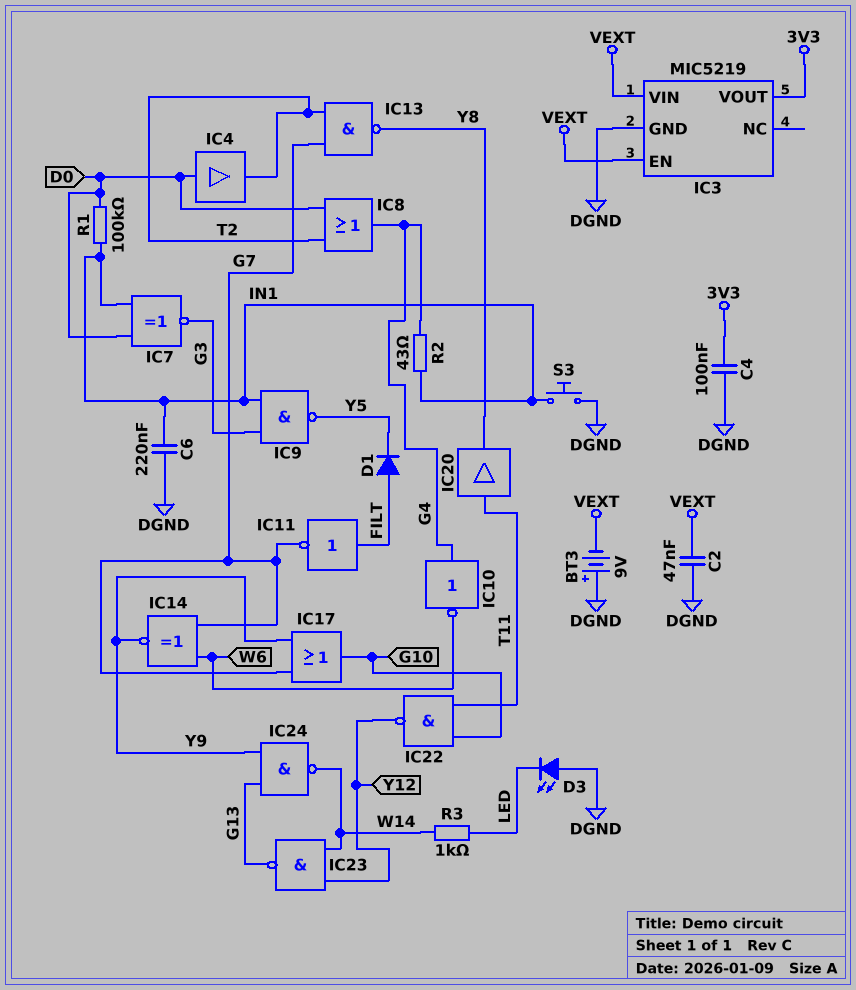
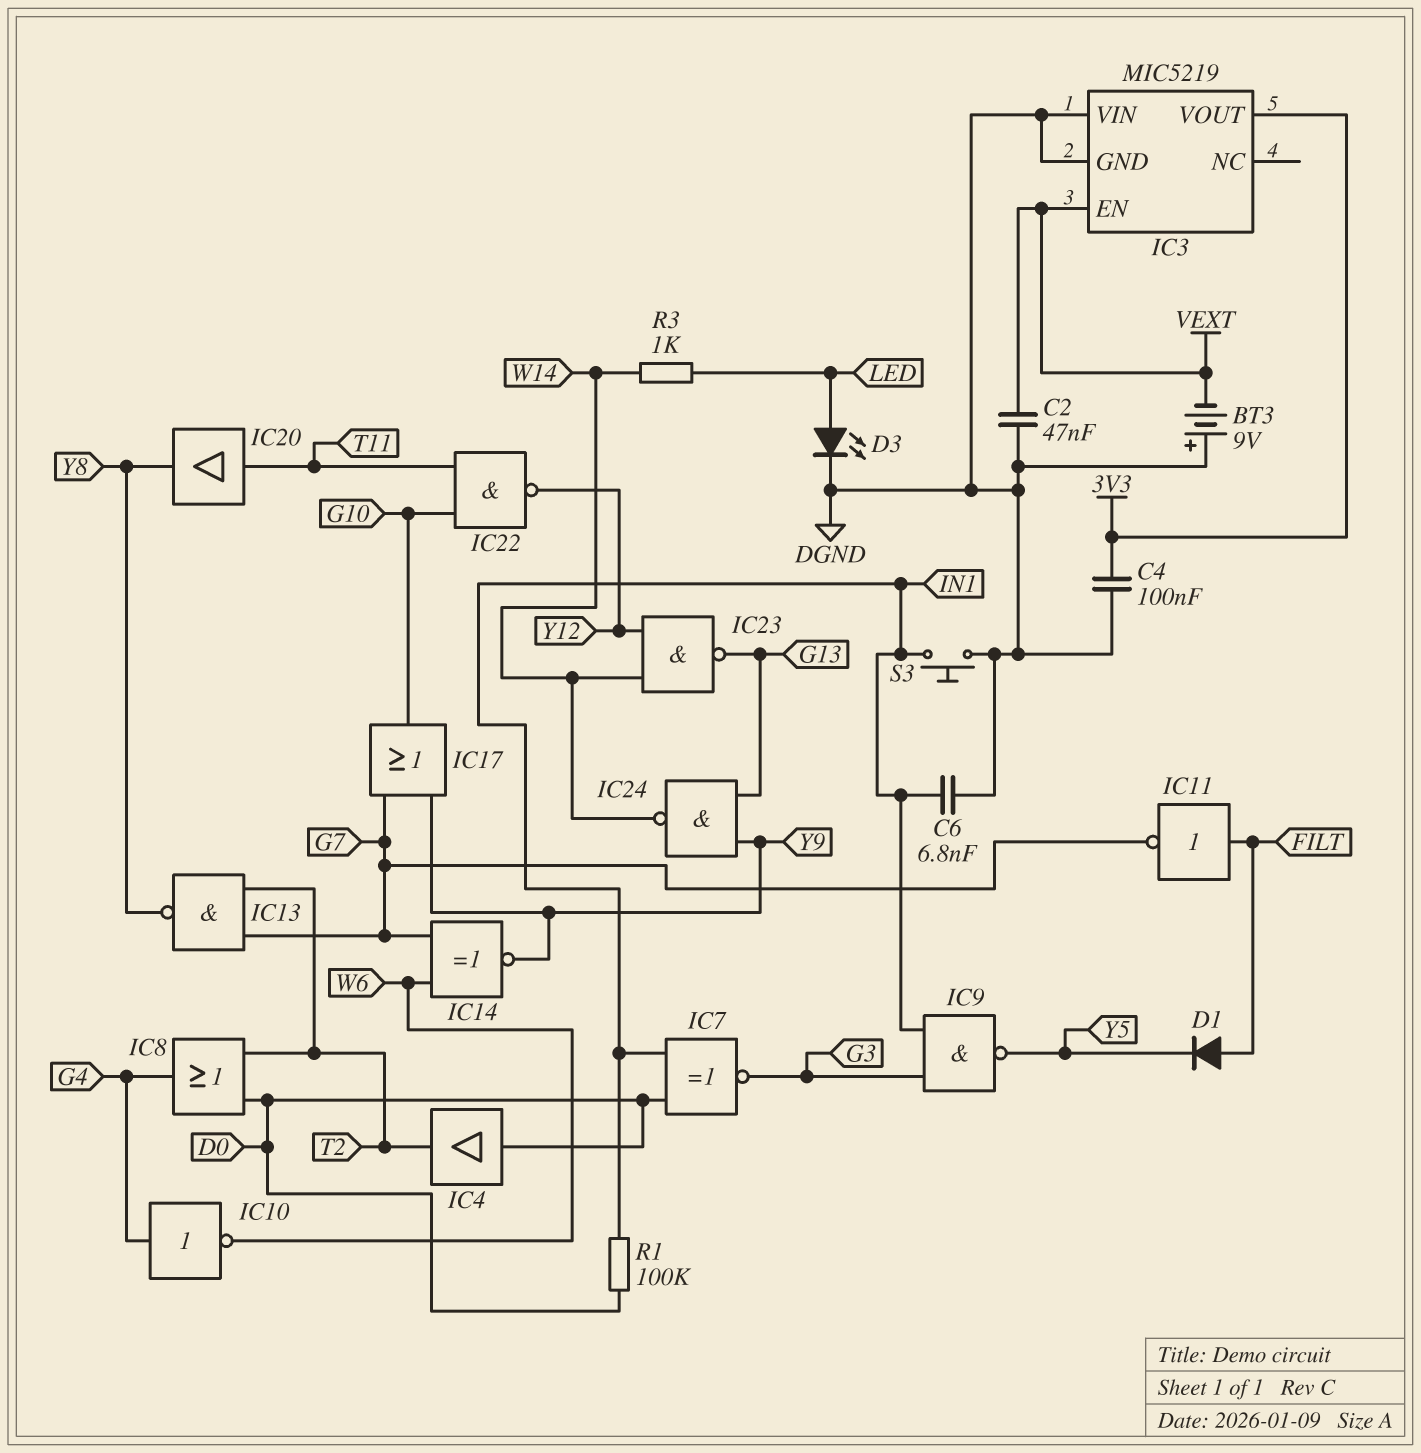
C6: 220nF (DGND, IN1) -> 6.8nF (DGND, IN1)
D3: LED (A DGND, K LED) -> LED (A LED, K DGND)
IC3 pin VIN: VEXT -> DGND
R2: 43 (G4, IN1) -> none

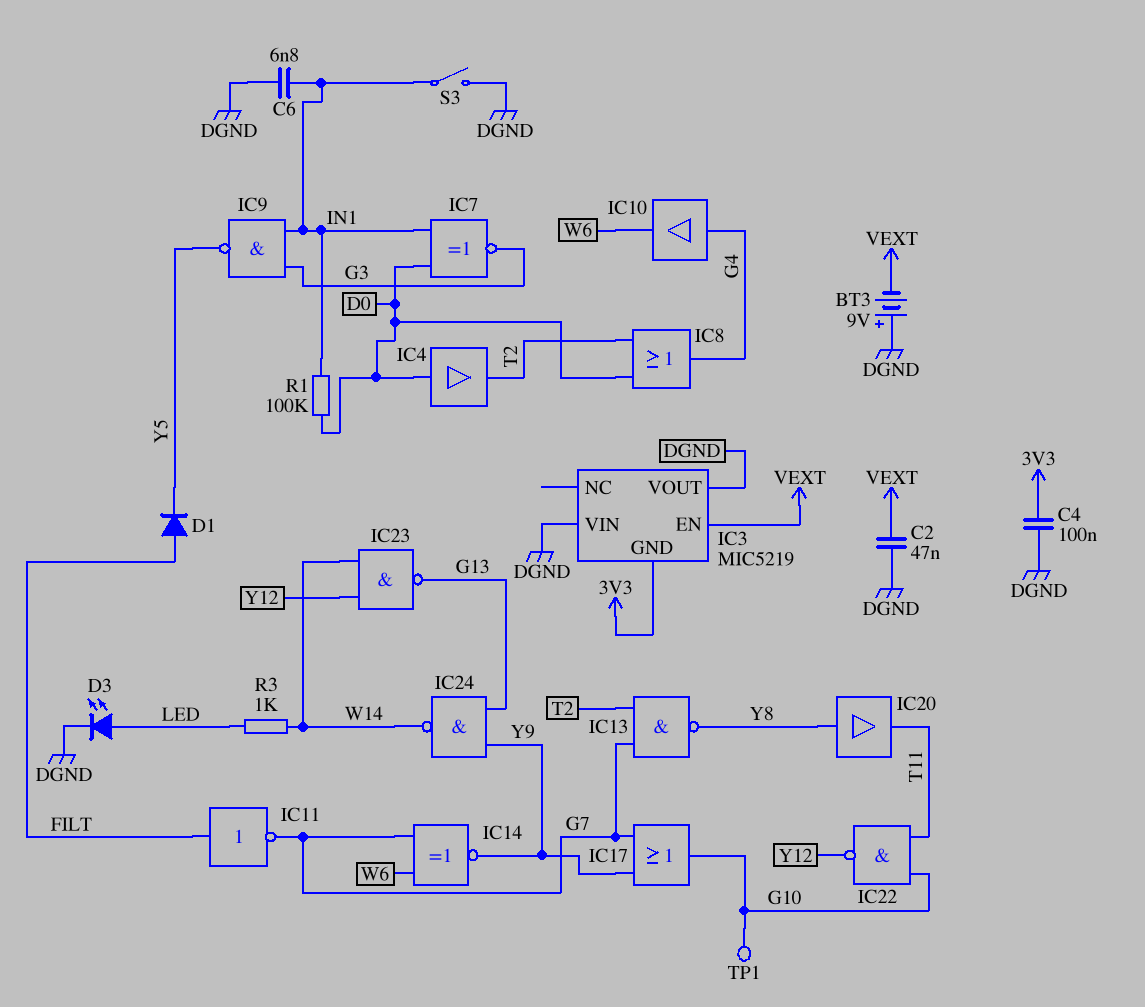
IC3 pin GND: DGND -> 3V3
IC3 pin VOUT: 3V3 -> DGND
IC10: NOT (in G4, out W6) -> buffer (in G4, out W6)
IC20: buffer (in T11, out Y8) -> buffer (in Y8, out T11)
S3: button (DGND, IN1) -> switch (DGND, IN1)
TP1: none -> test point (G10)

